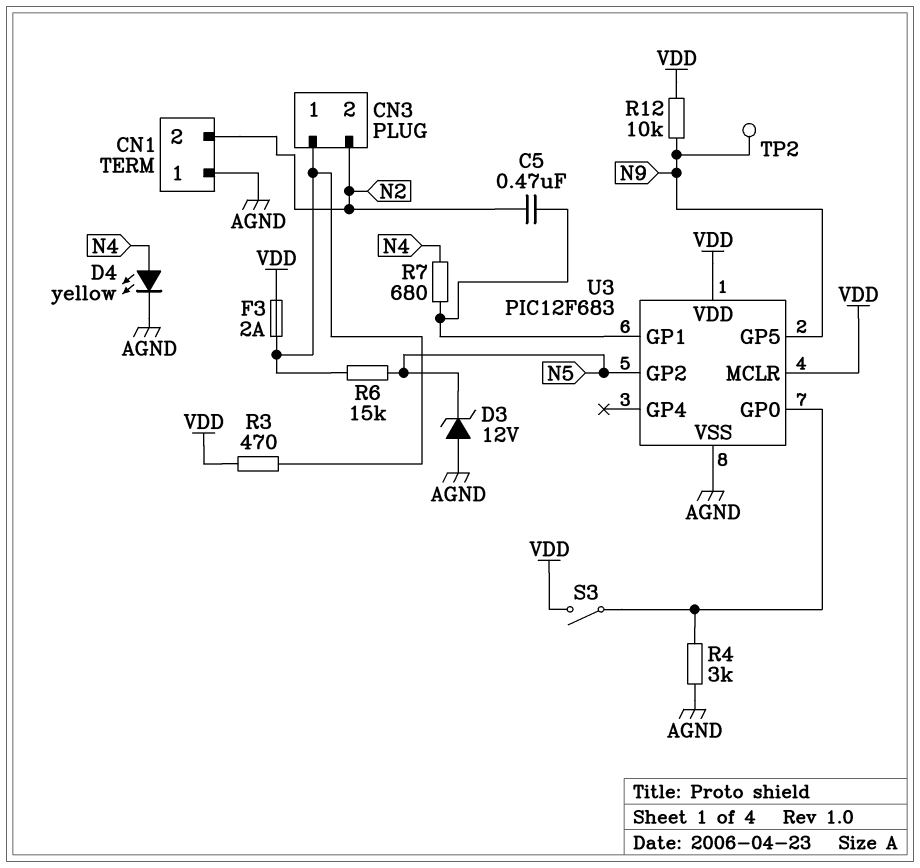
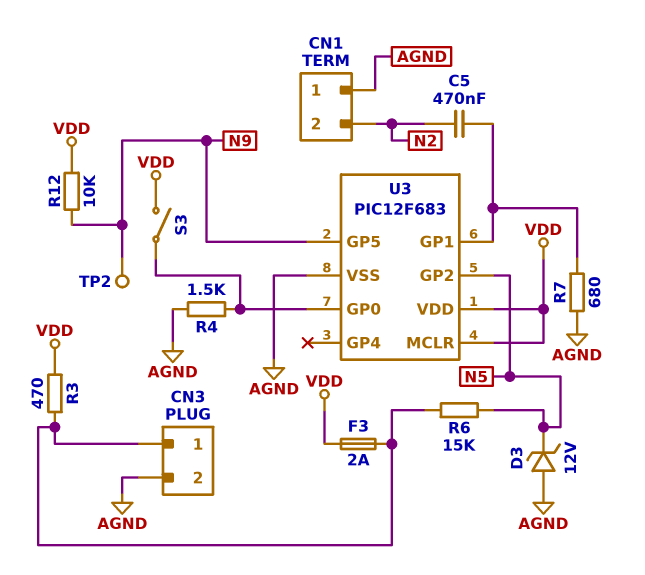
CN3 pin 2: N2 -> AGND
D4: LED yellow (A N4, K AGND) -> none
R4: 3k (AGND, U3/GP0) -> 1.5k (AGND, U3/GP0)
R7: 680 (N4, U3/GP1) -> 680 (AGND, U3/GP1)

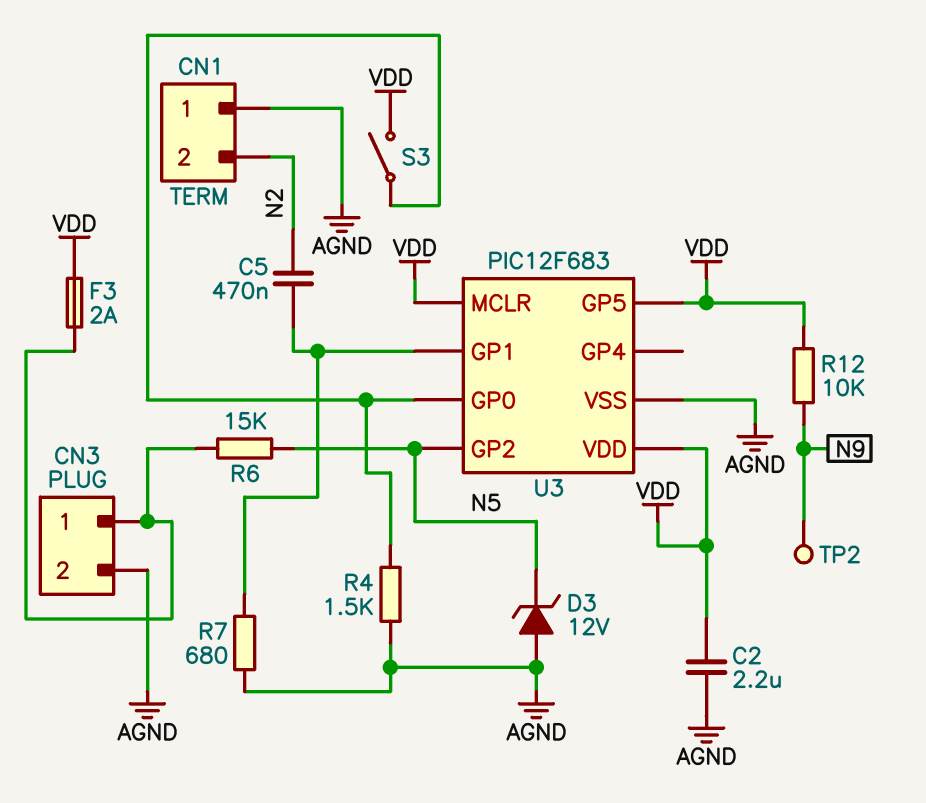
C2: none -> 2.2uF (AGND, VDD)
R3: 470 (CN3/1, VDD) -> none
U3 pin GP5: N9 -> VDD

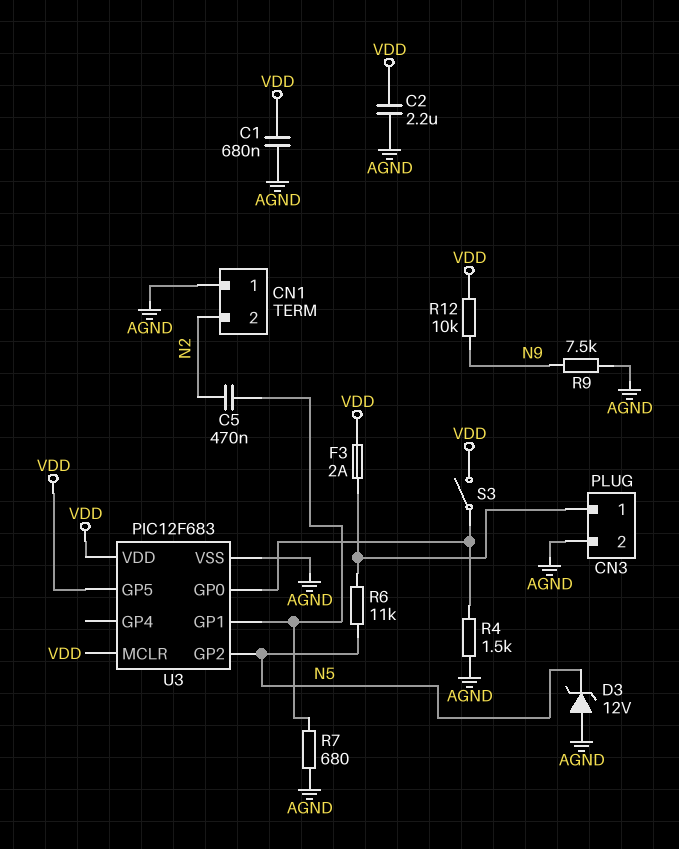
C1: none -> 680nF (AGND, VDD)
R6: 15k (CN3/1, N5) -> 11k (CN3/1, N5)
R9: none -> 7.5k (AGND, N9)
TP2: test point (N9) -> none

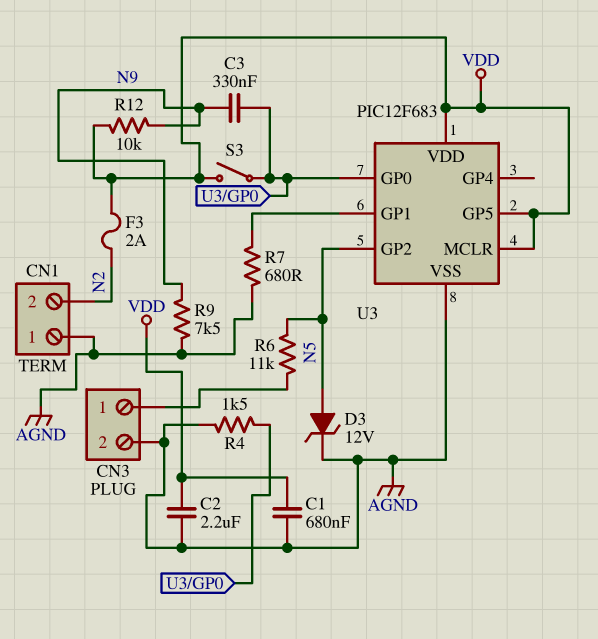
C3: none -> 330nF (N9, U3/GP0)
C5: 470nF (N2, U3/GP1) -> none
D3: zener 12V (A AGND, K N5) -> zener 12V (A N5, K AGND)
F3: 2A (CN3/1, VDD) -> 2A (N2, VDD)

